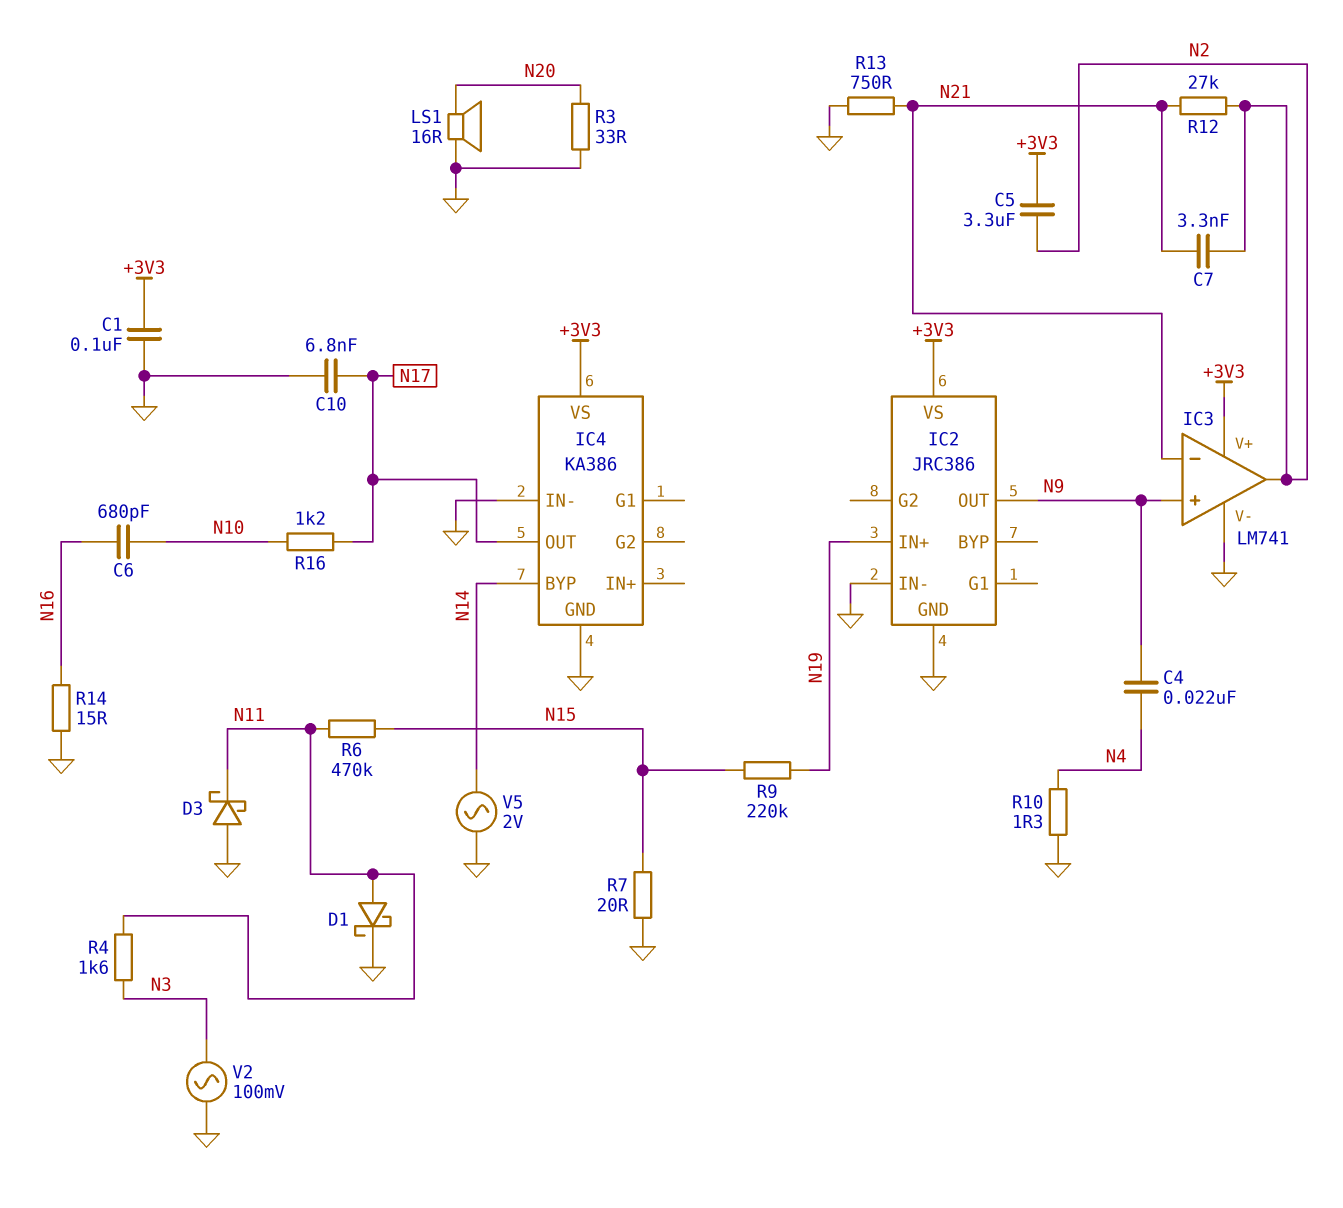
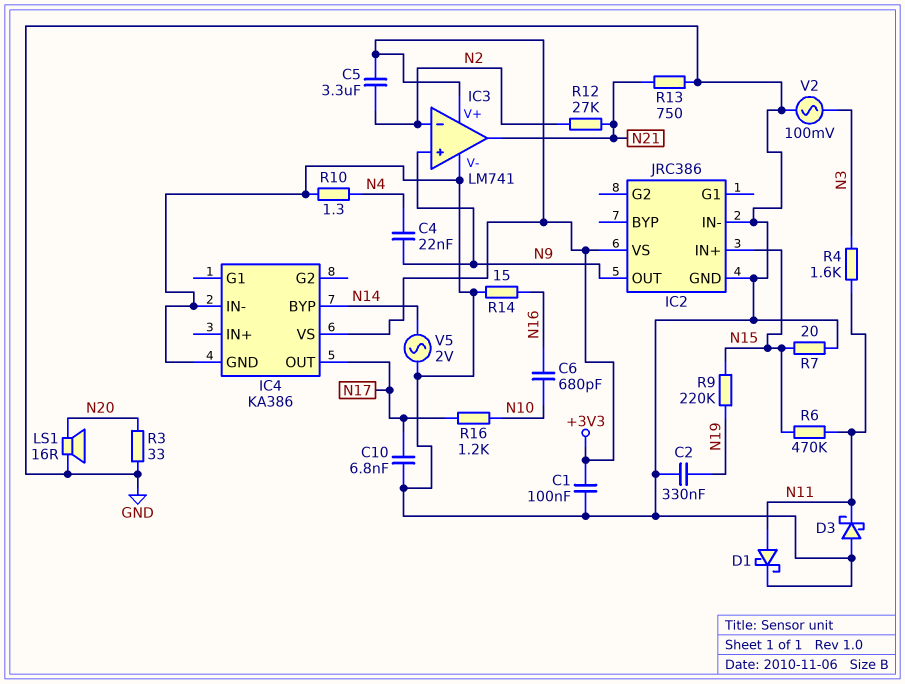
C2: none -> 330nF (GND, N19)
C7: 3.3nF (N2, N21) -> none
IC2 pin IN+: N19 -> N15
IC3 pin in-: N21 -> N2
IC3 pin out: N2 -> N21

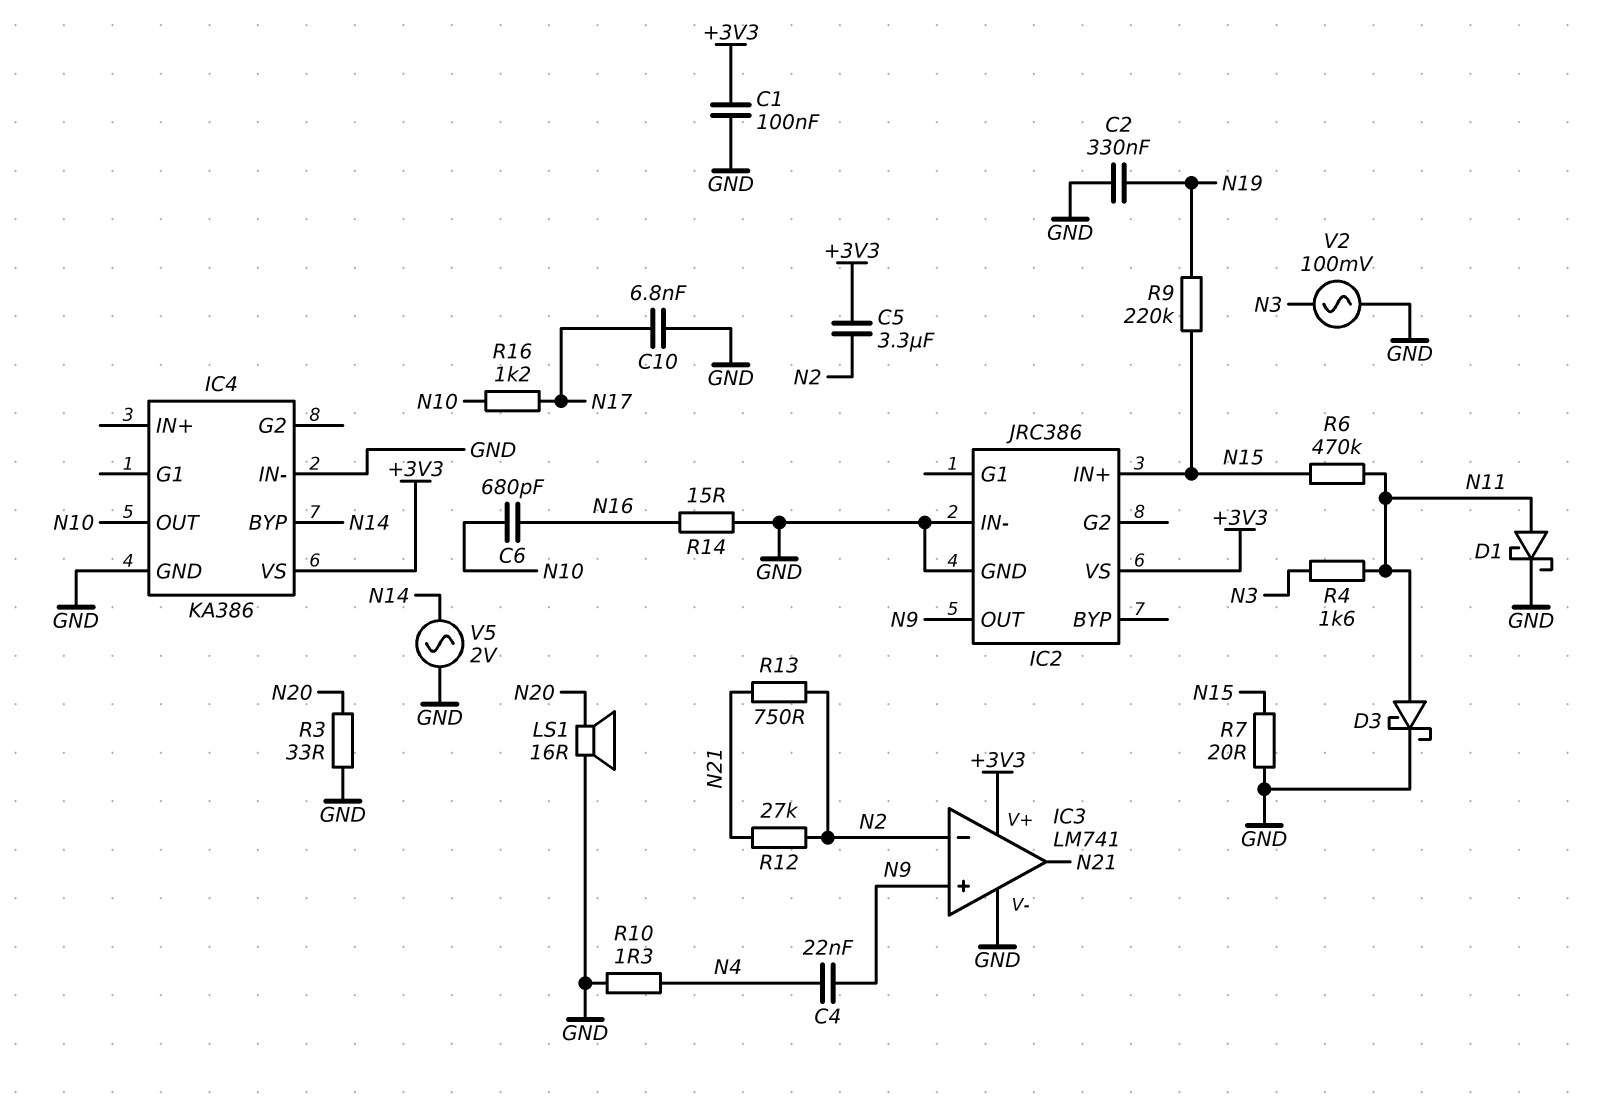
D3: schottky (A GND, K N11) -> schottky (A N11, K GND)
IC4 pin OUT: N17 -> N10
R13: 750 (GND, N21) -> 750 (N2, N21)

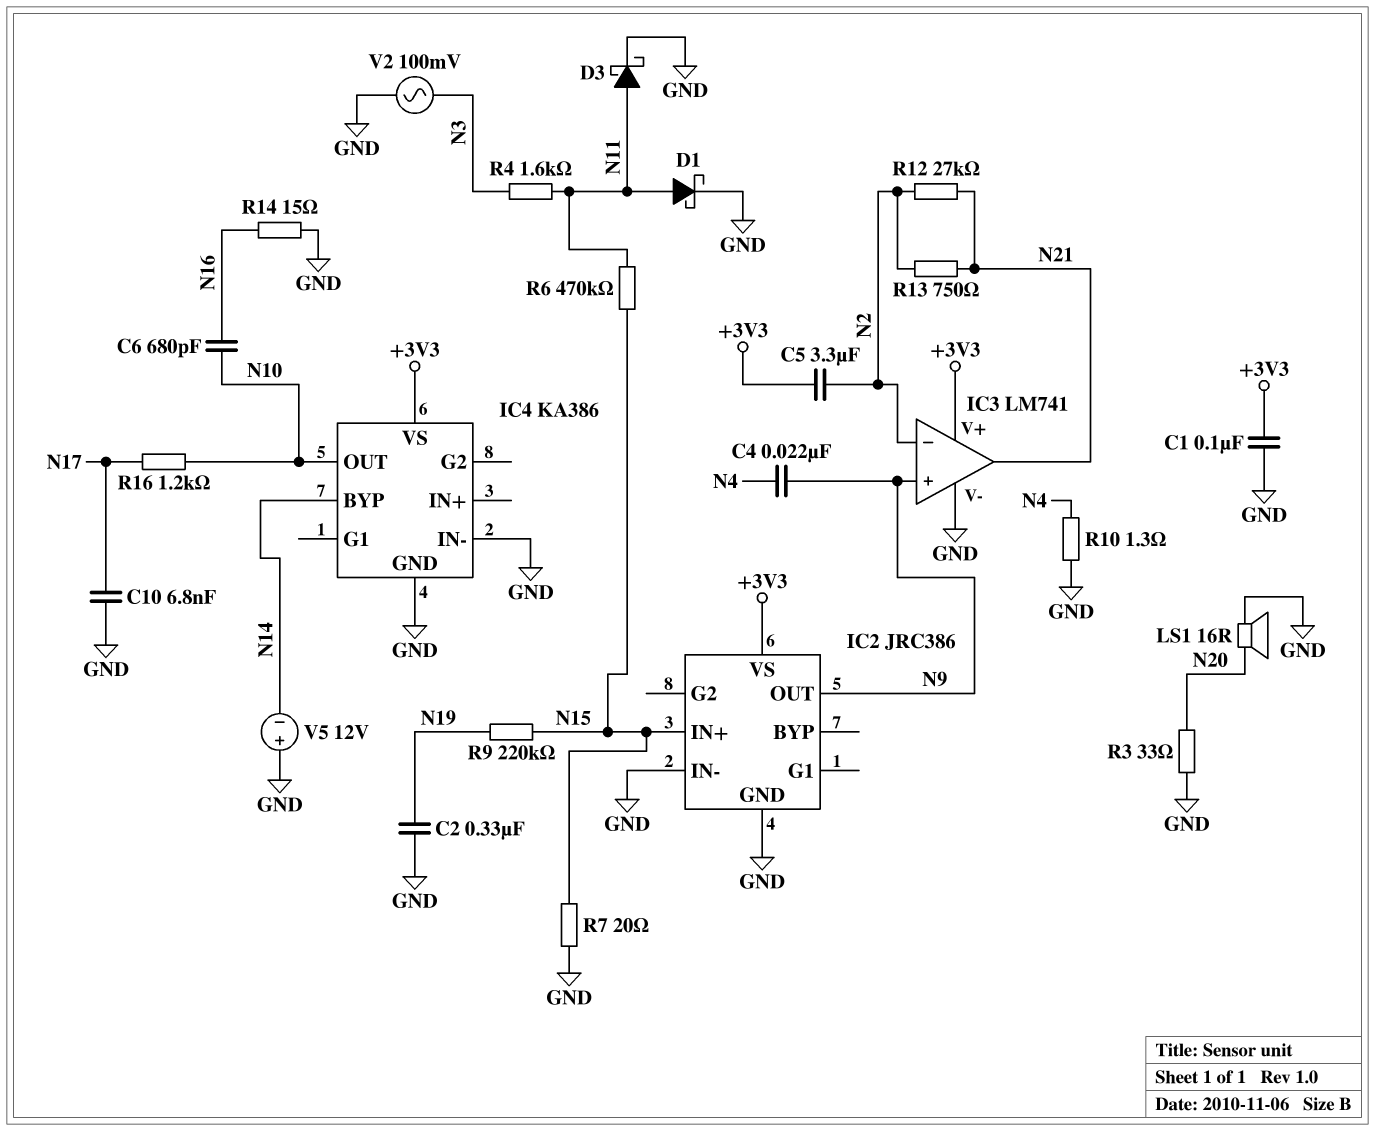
V5: AC 2V (GND, N14) -> 12V (plus GND, minus N14)

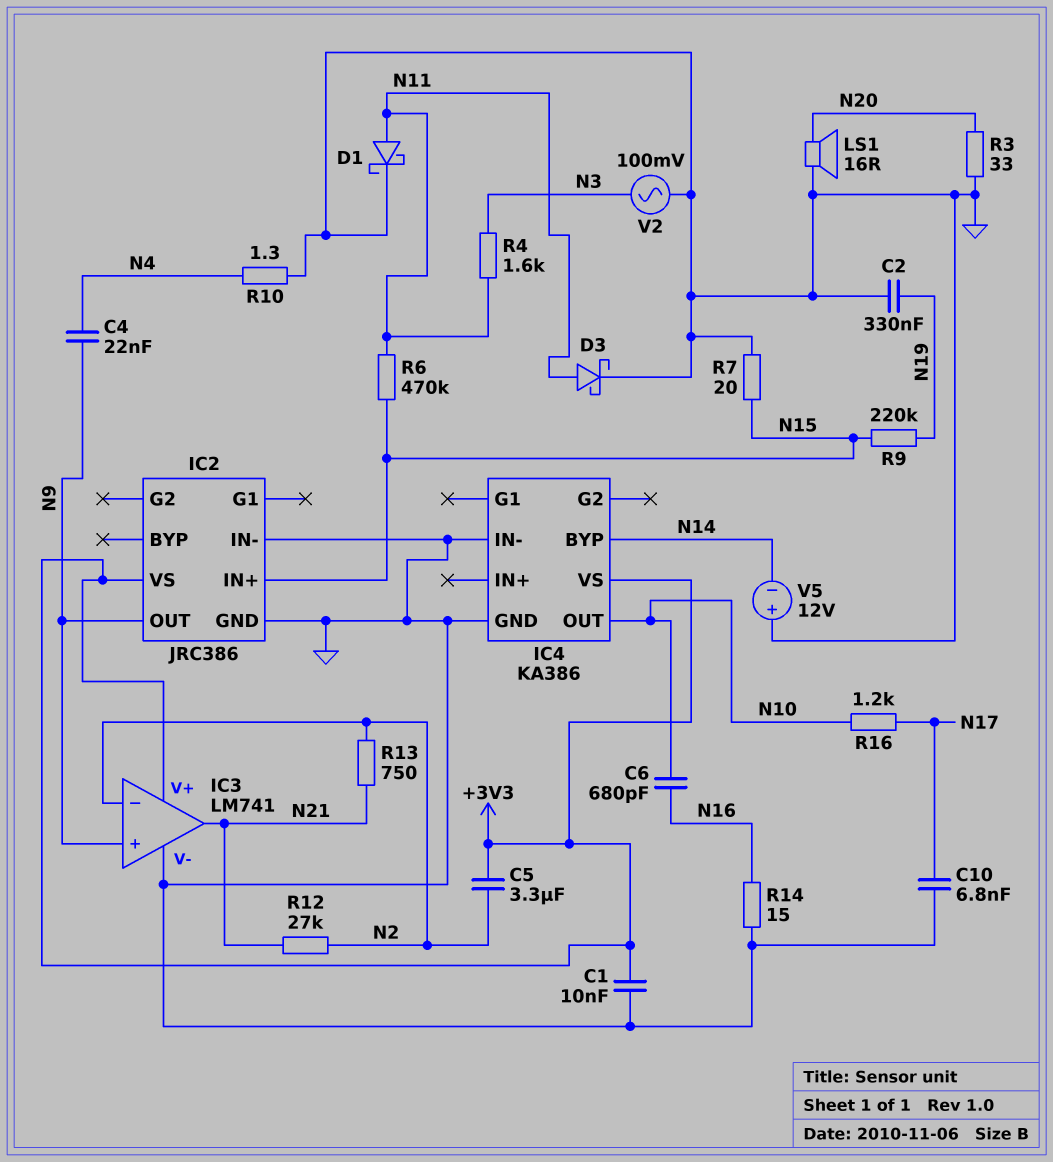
C1: 100nF (+3V3, GND) -> 10nF (+3V3, GND)

